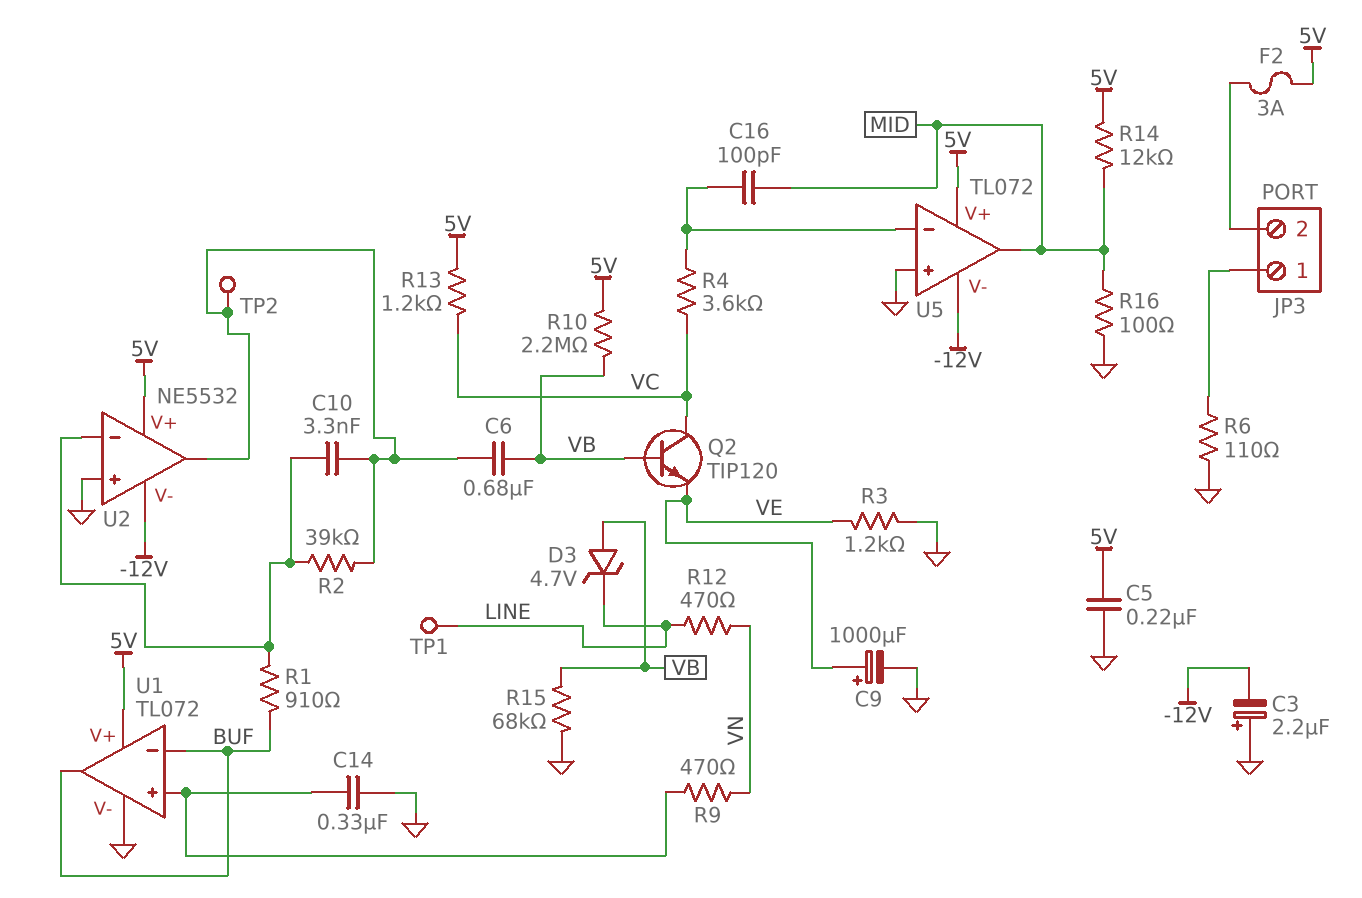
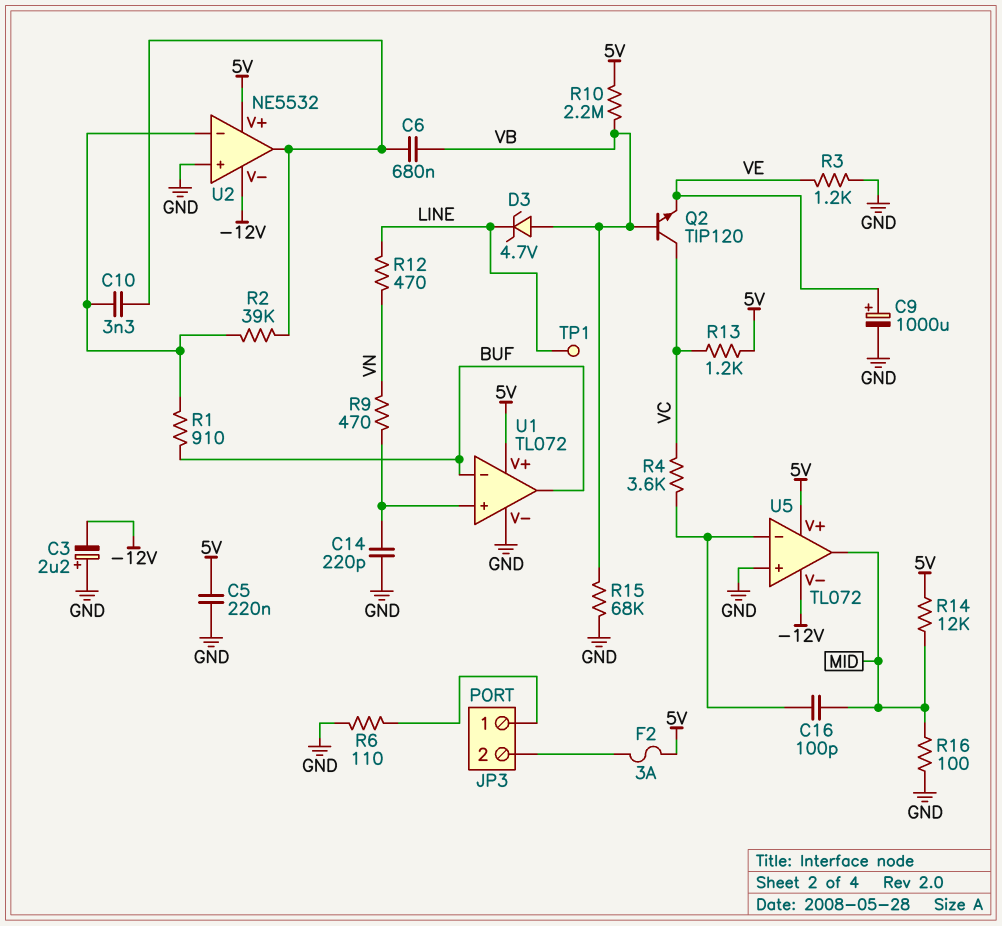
C14: 330nF (GND, U1/in+) -> 220pF (GND, U1/in+)
TP2: test point (U2/out) -> none

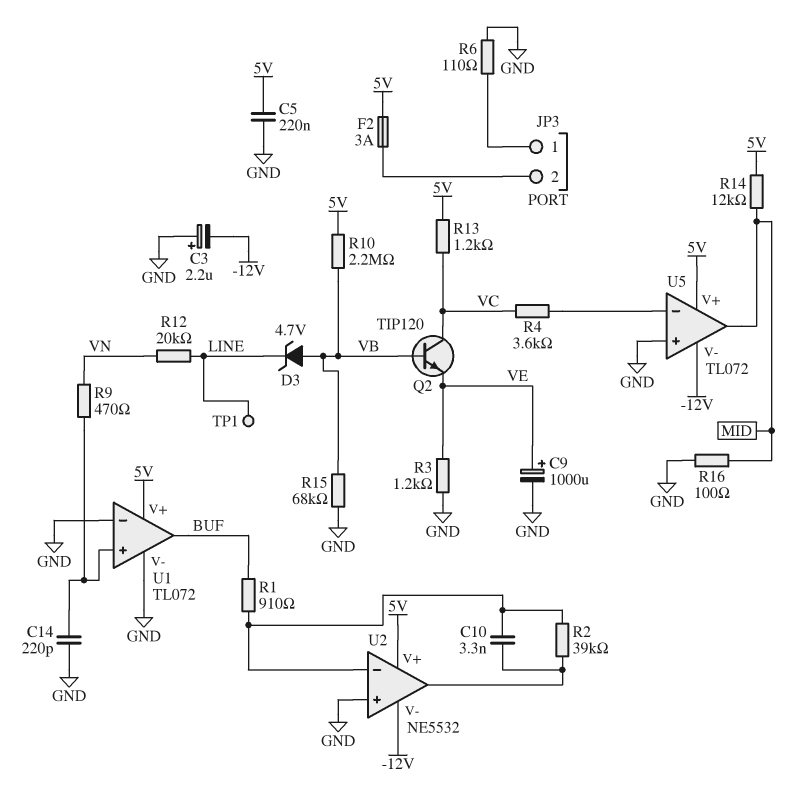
C6: 680nF (U2/out, VB) -> none
C16: 100pF (MID, U5/in-) -> none
R12: 470 (LINE, VN) -> 20k (LINE, VN)
U1 pin in-: BUF -> GND

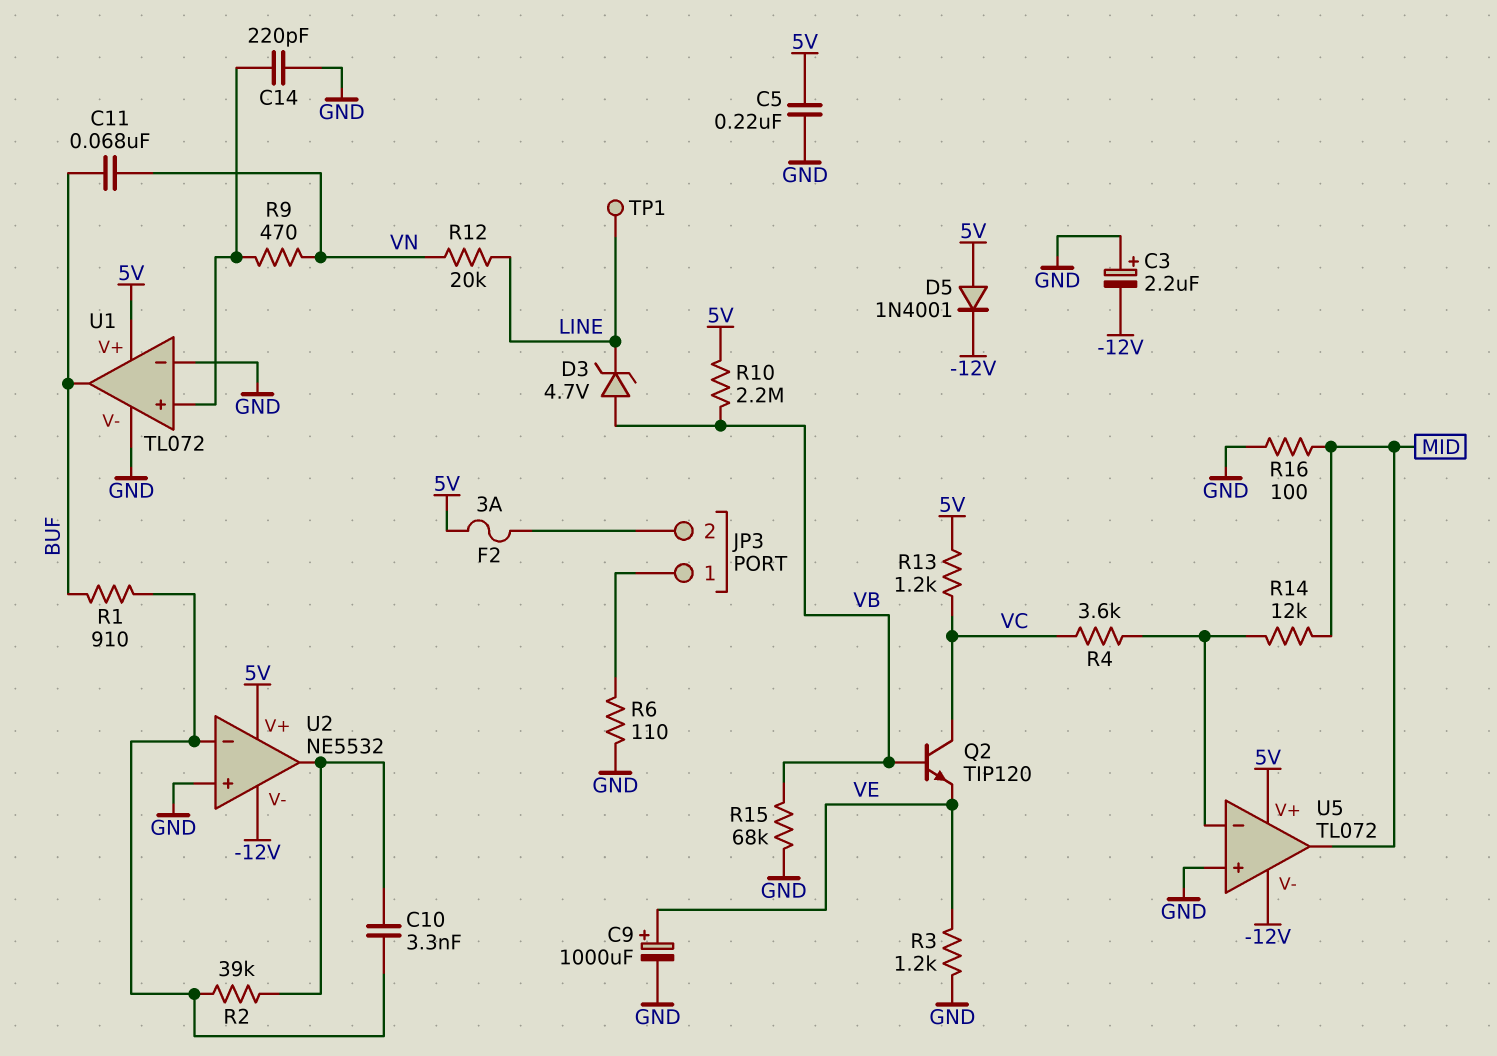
C11: none -> 68nF (BUF, VN)
D5: none -> diode 1N4001 (A 5V, K -12V)
R14: 12k (5V, MID) -> 12k (MID, U5/in-)

